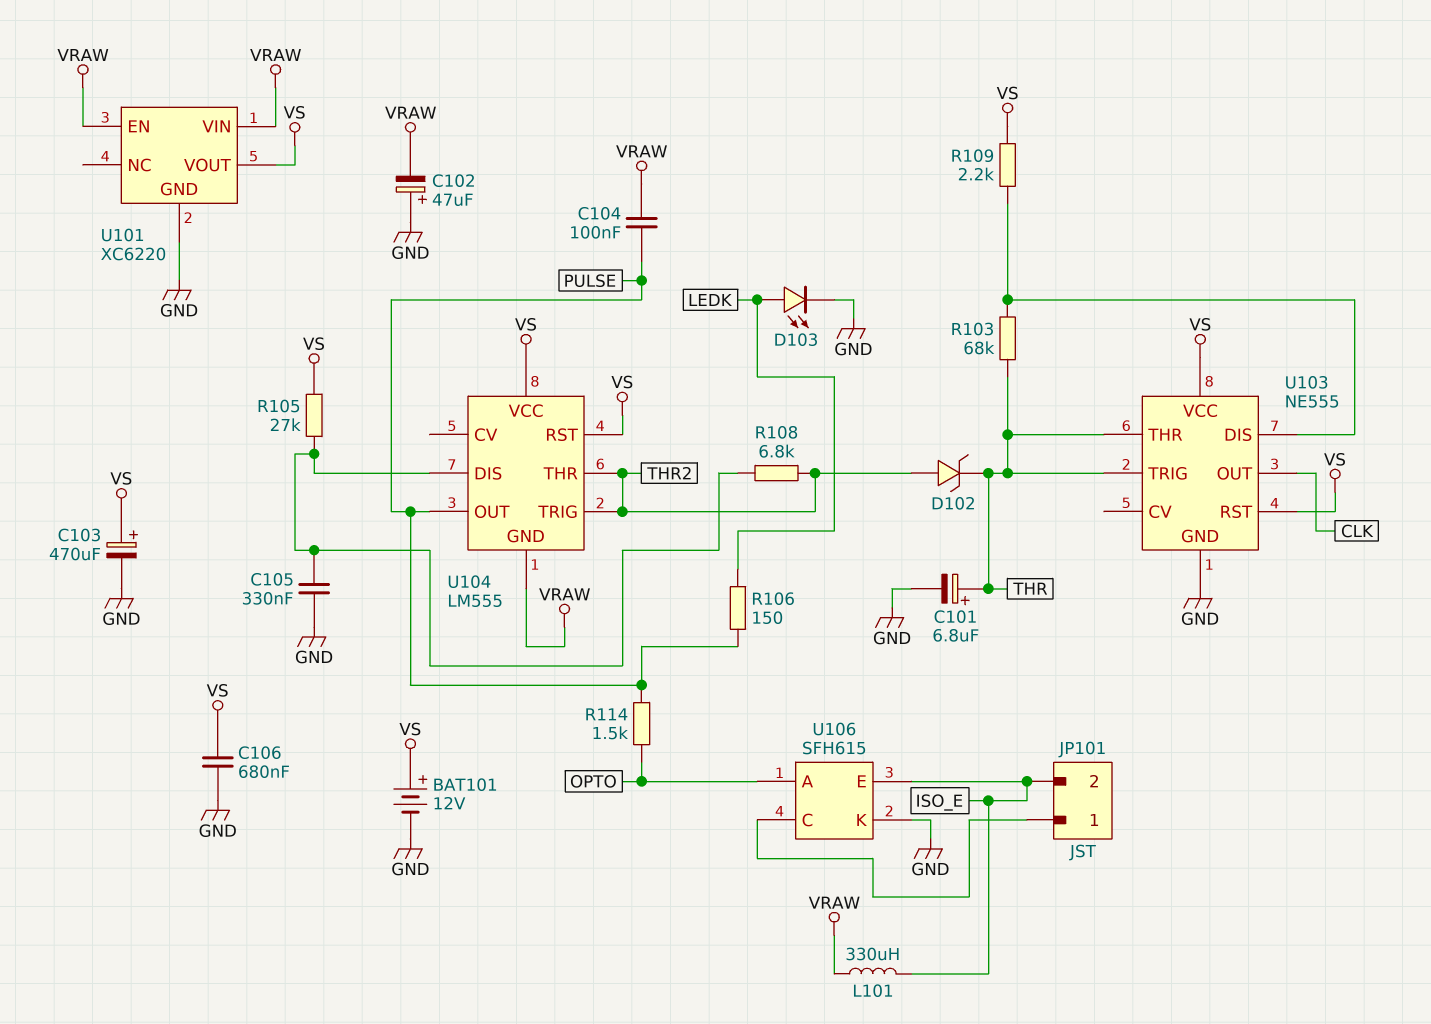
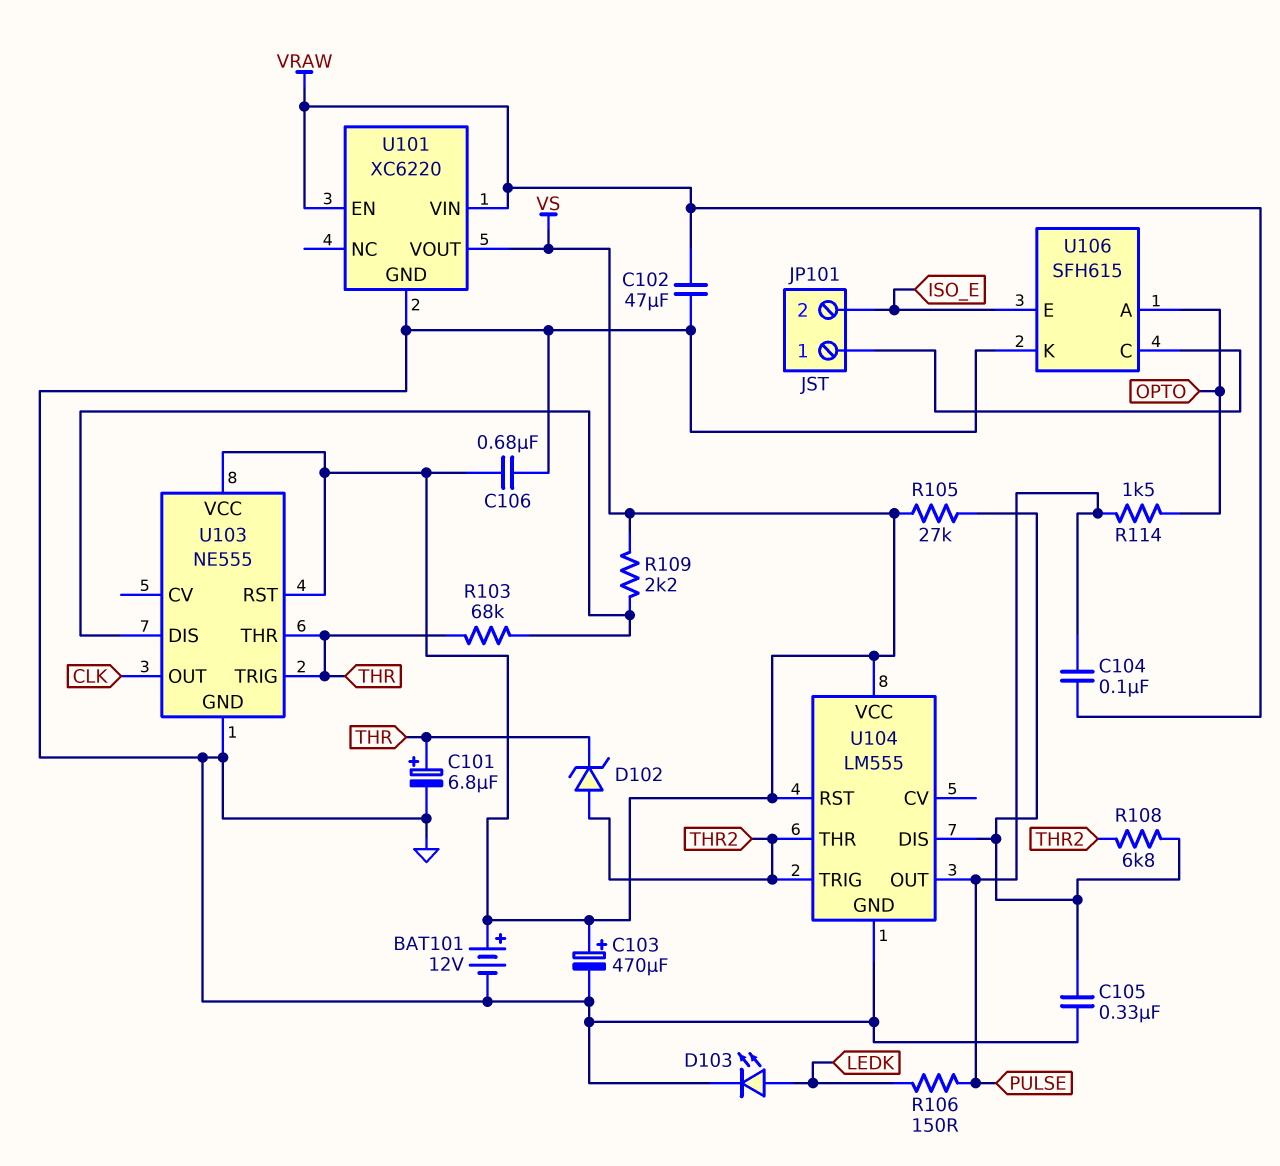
C102: 47uF (plus GND, minus VRAW) -> 47uF (GND, VRAW)
L101: 330uH (ISO_E, VRAW) -> none
U104 pin GND: VRAW -> GND

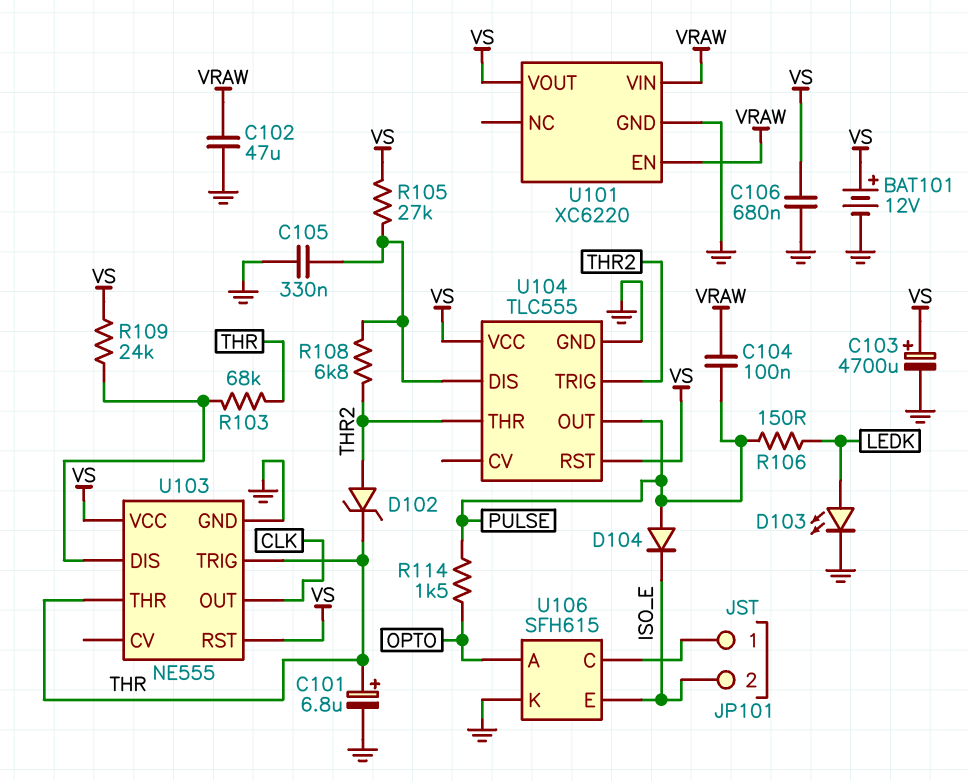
C103: 470uF (plus VS, minus GND) -> 4700uF (plus VS, minus GND)
D104: none -> diode (A PULSE, K ISO_E)
R109: 2.2k (U103/DIS, VS) -> 24k (U103/DIS, VS)
U104: LM555 -> TLC555

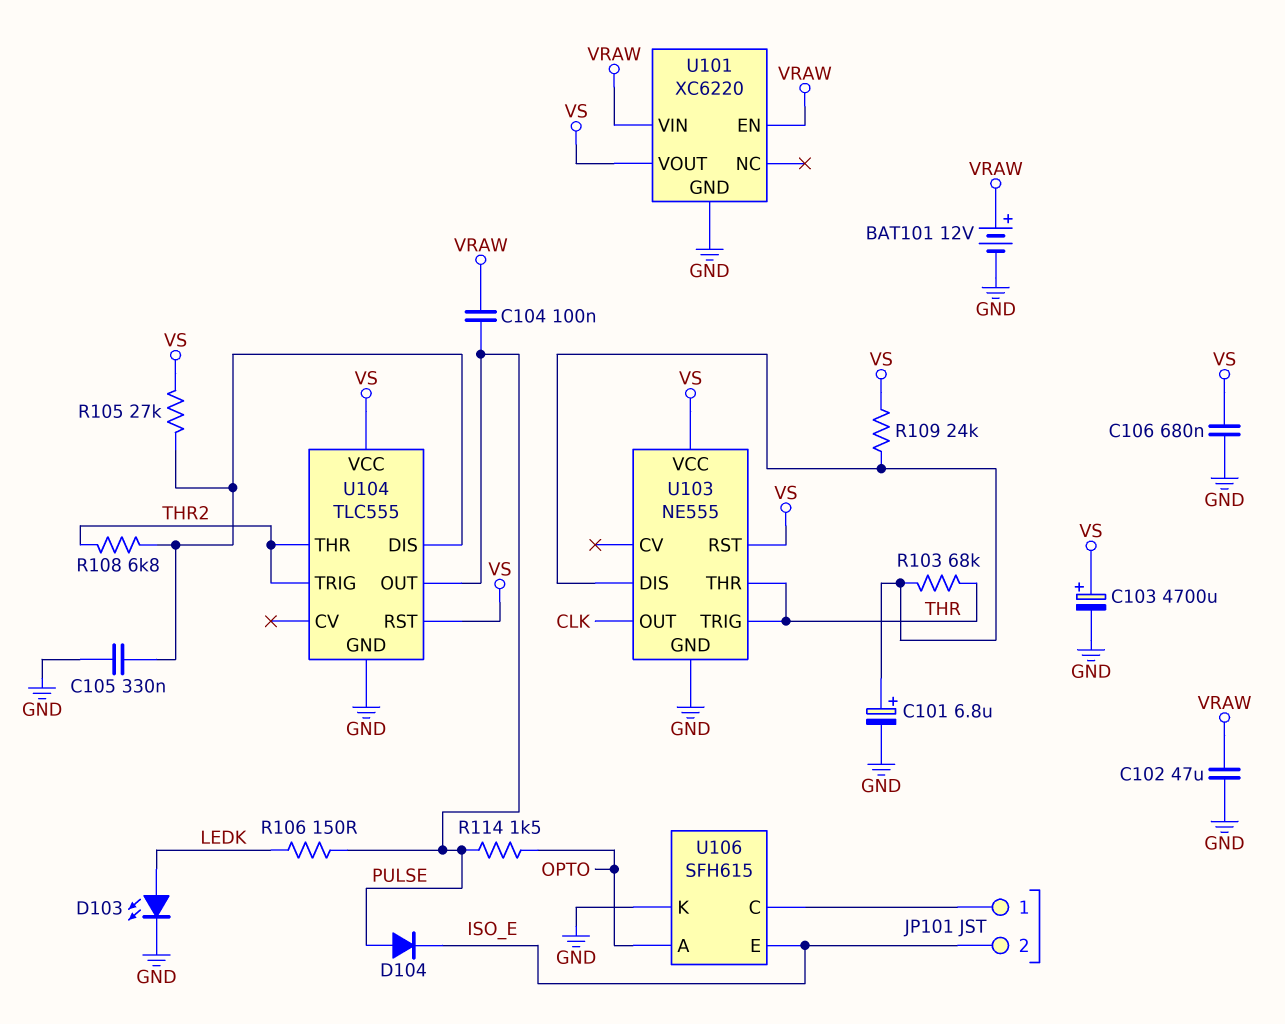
BAT101: 12V (plus VS, minus GND) -> 12V (plus VRAW, minus GND)
C101: 6.8uF (plus THR, minus GND) -> 6.8uF (plus U103/DIS, minus GND)
D102: zener (A THR2, K THR) -> none

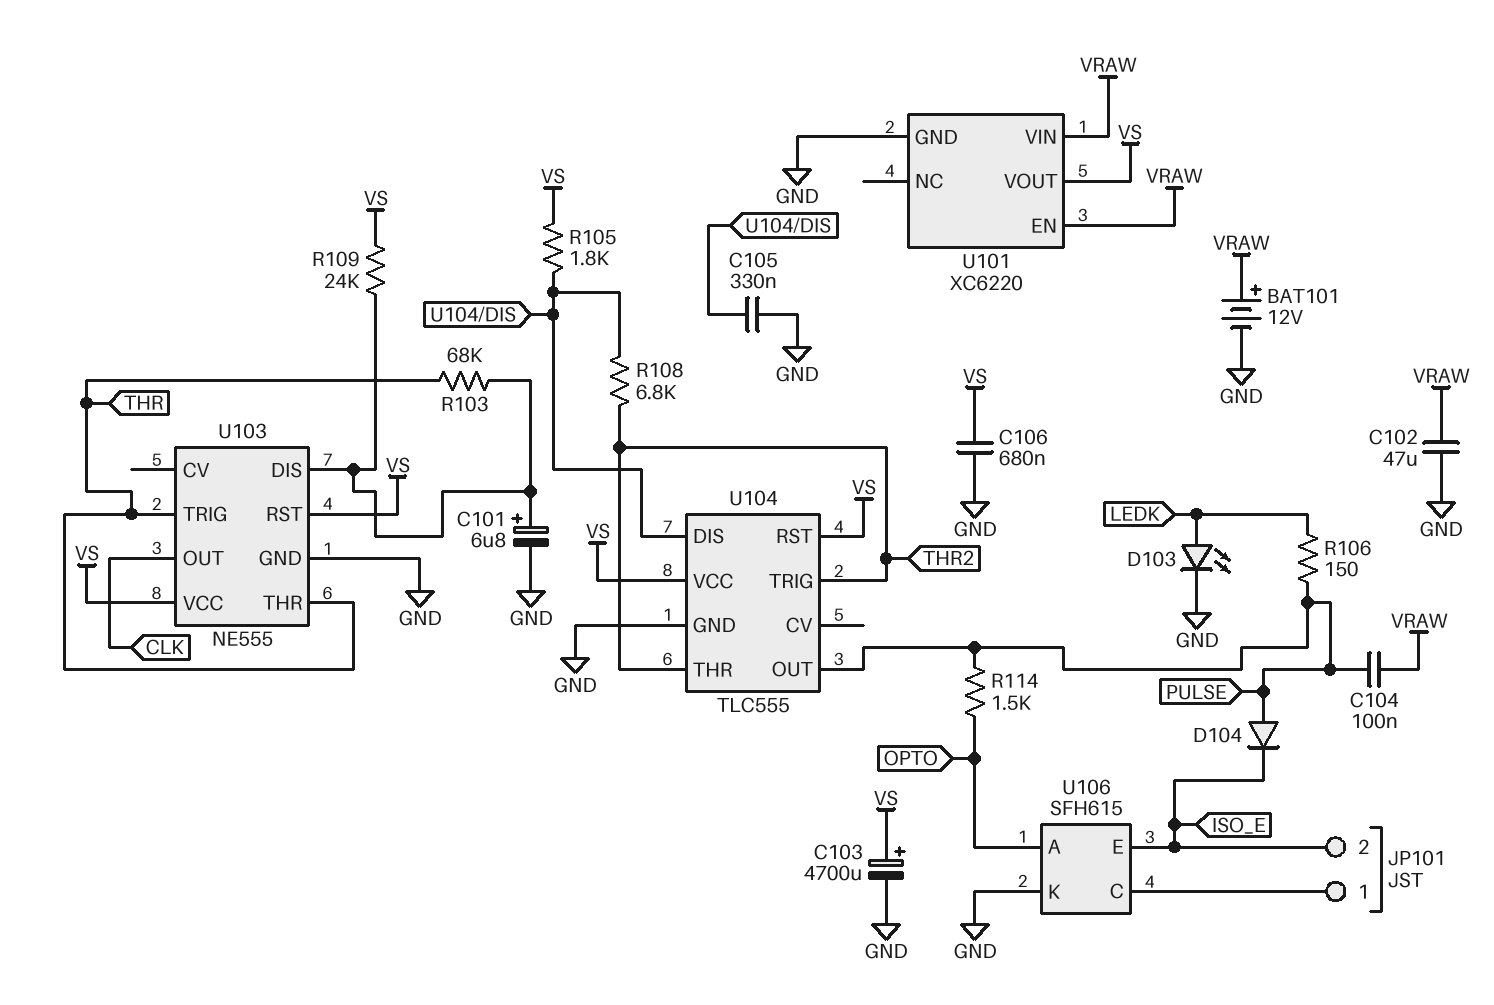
R105: 27k (U104/DIS, VS) -> 1.8k (U104/DIS, VS)

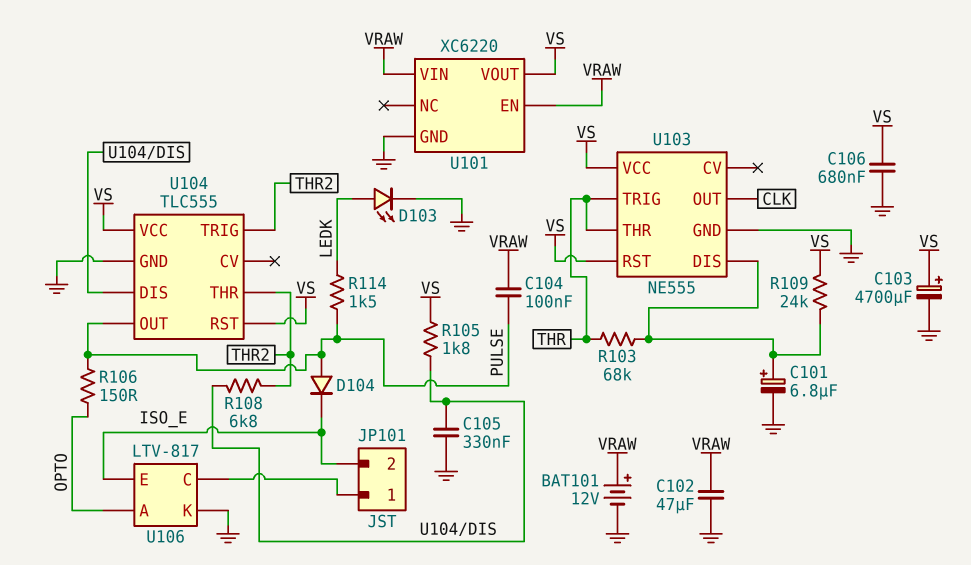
R106: 150 (LEDK, PULSE) -> 150 (OPTO, PULSE)
R114: 1.5k (OPTO, PULSE) -> 1.5k (LEDK, PULSE)
U106: SFH615 -> LTV-817

